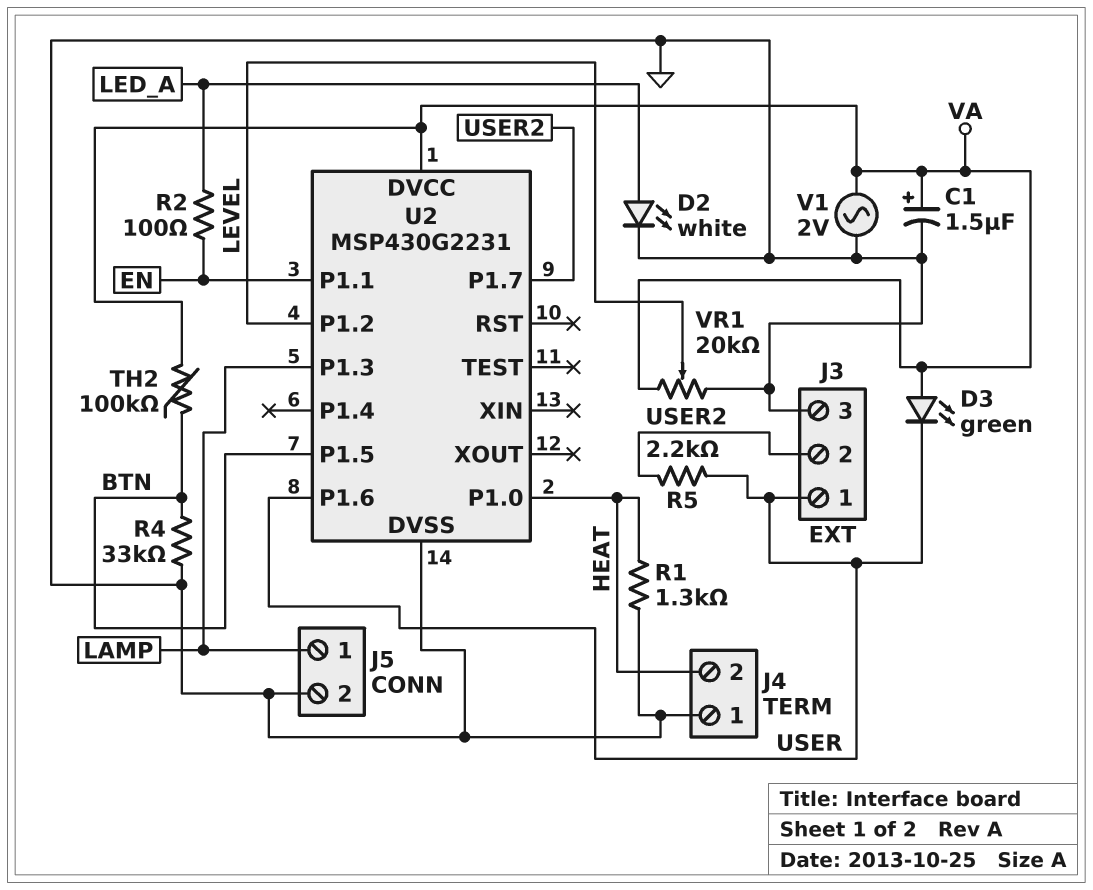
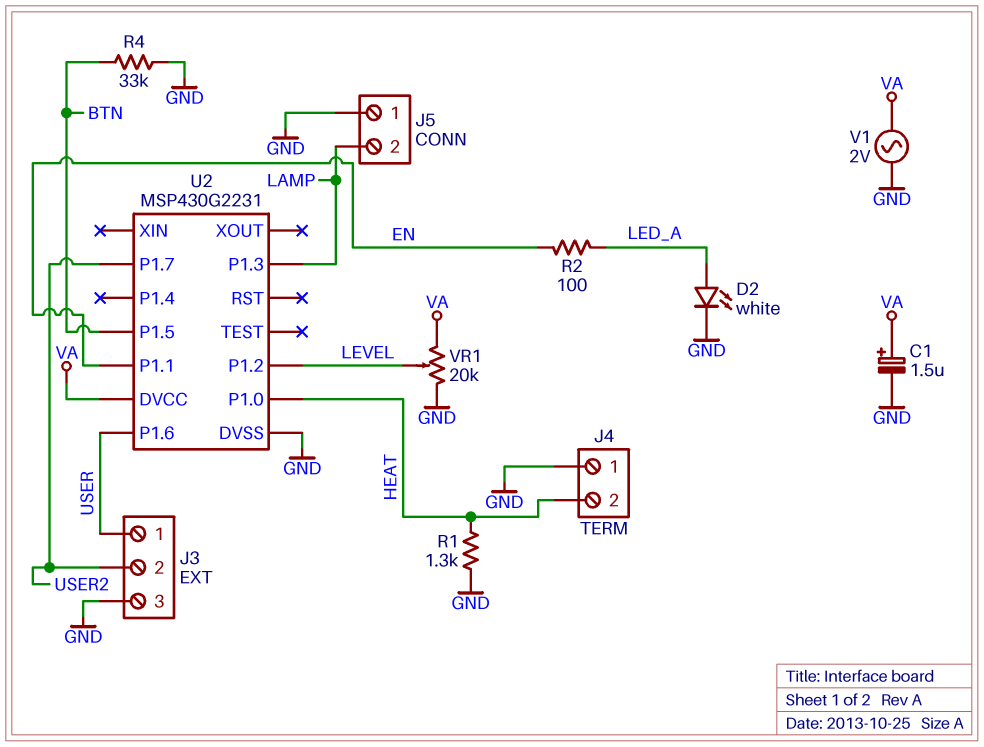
D3: LED green (A VA, K USER) -> none
J5 pin 1: LAMP -> GND
J5 pin 2: GND -> LAMP
R5: 2.2k (USER, USER2) -> none
TH2: 100k (BTN, VA) -> none

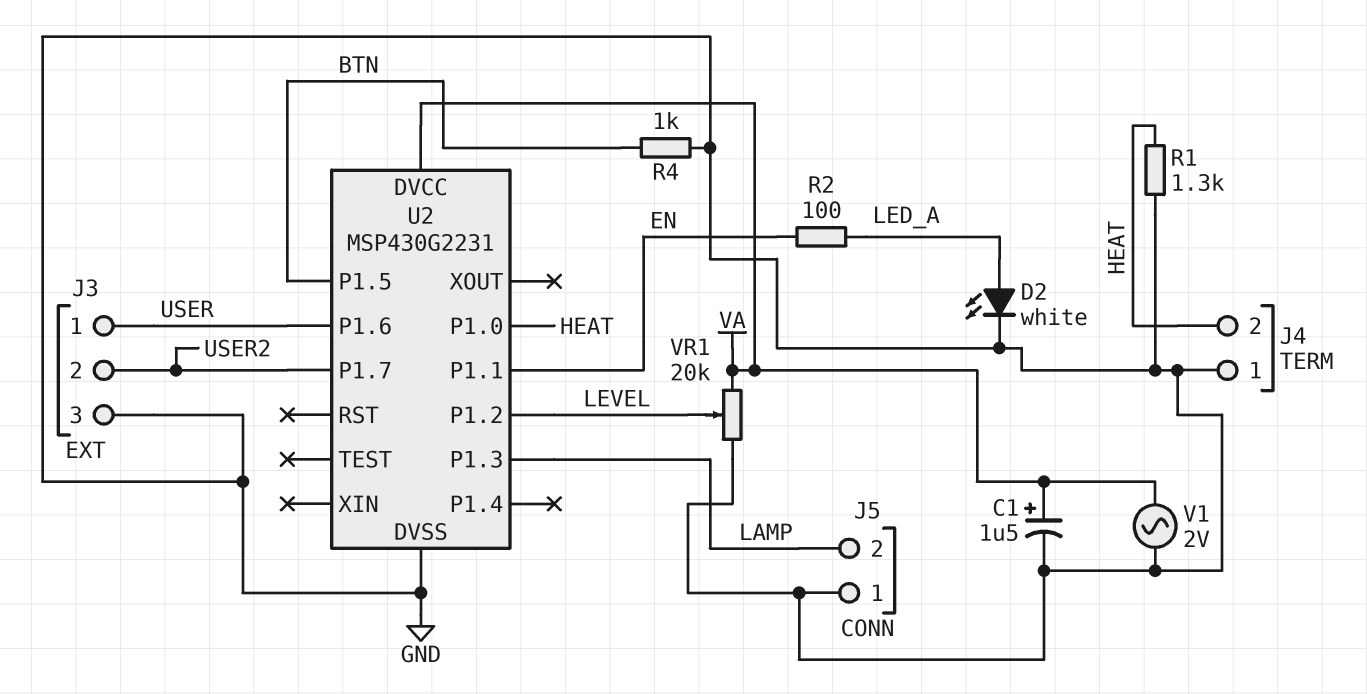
R4: 33k (BTN, GND) -> 1k (BTN, GND)

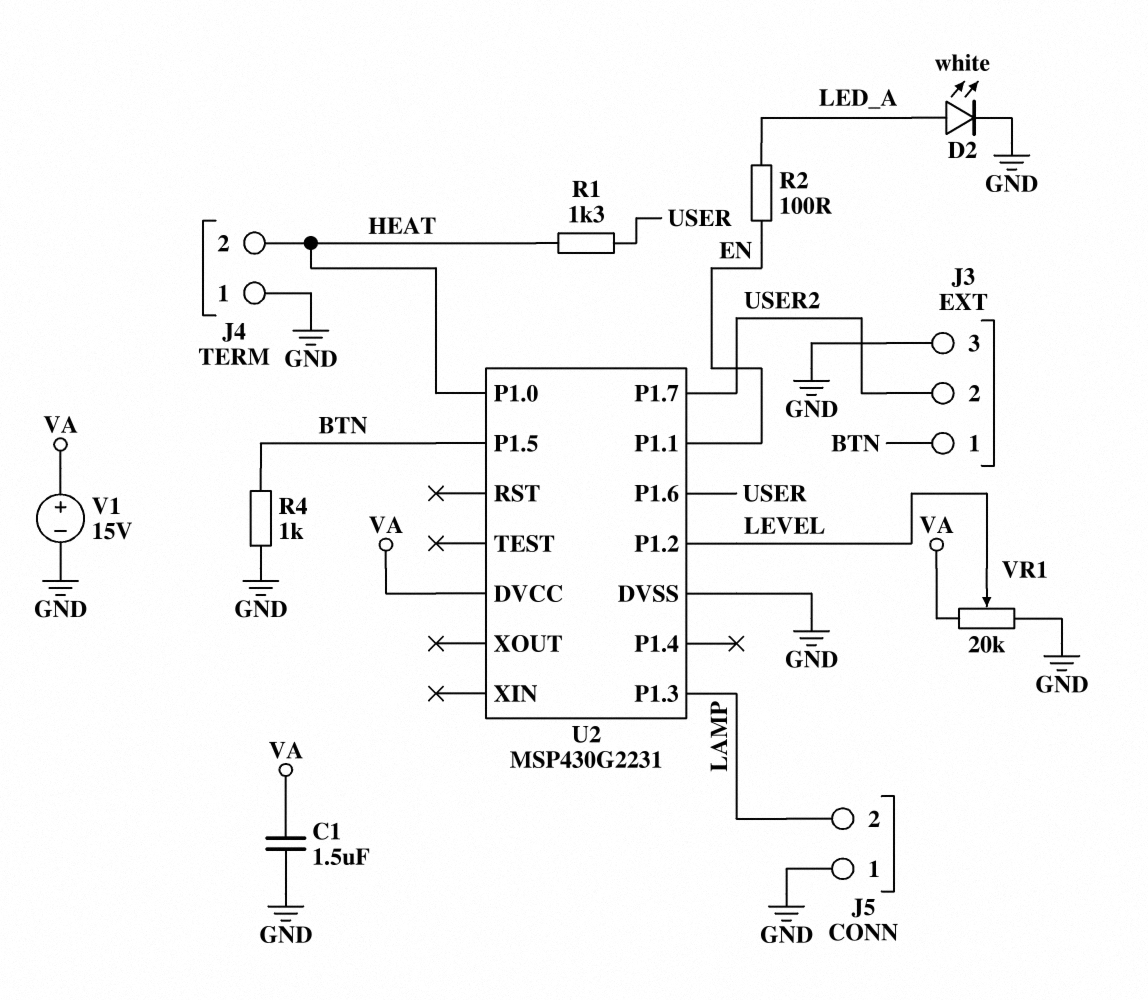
C1: 1.5uF (plus VA, minus GND) -> 1.5uF (GND, VA)
J3 pin 1: USER -> BTN
R1: 1.3k (GND, HEAT) -> 1.3k (HEAT, USER)
V1: AC 2V (GND, VA) -> 15V (plus VA, minus GND)

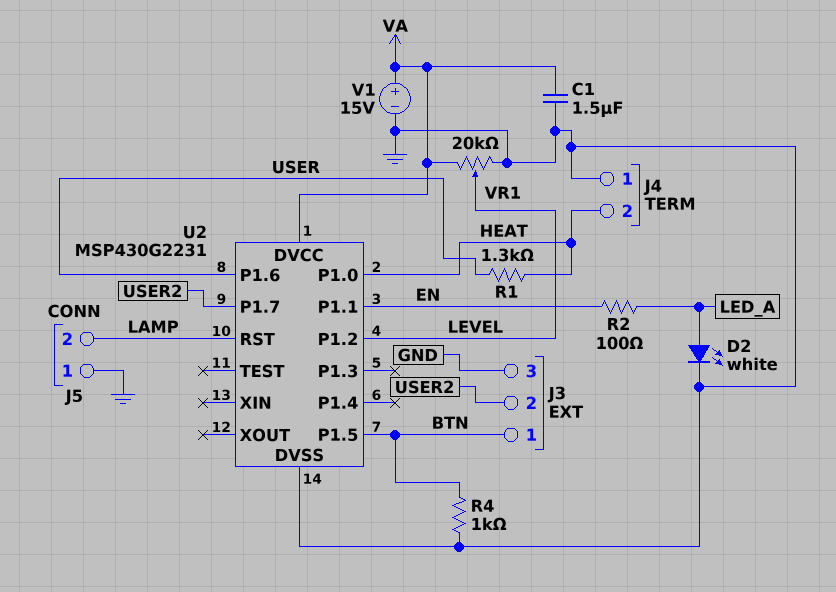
U2 pin P1.3: LAMP -> none
U2 pin RST: none -> LAMP

